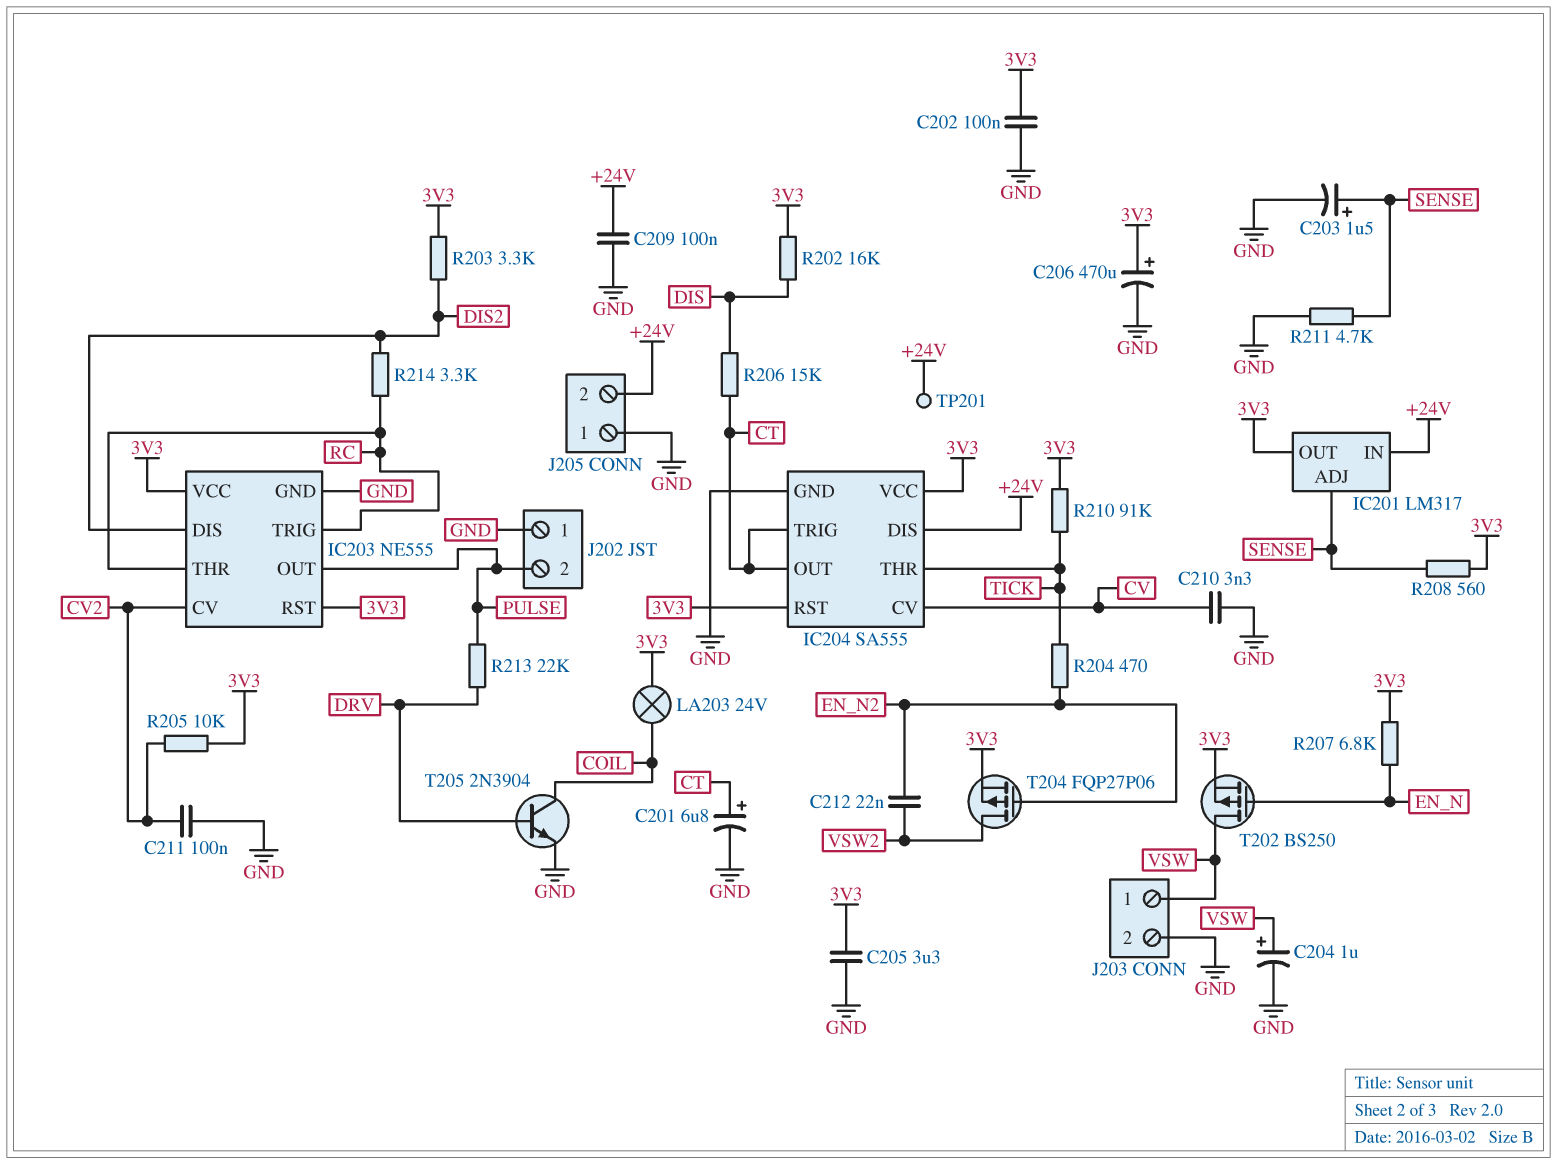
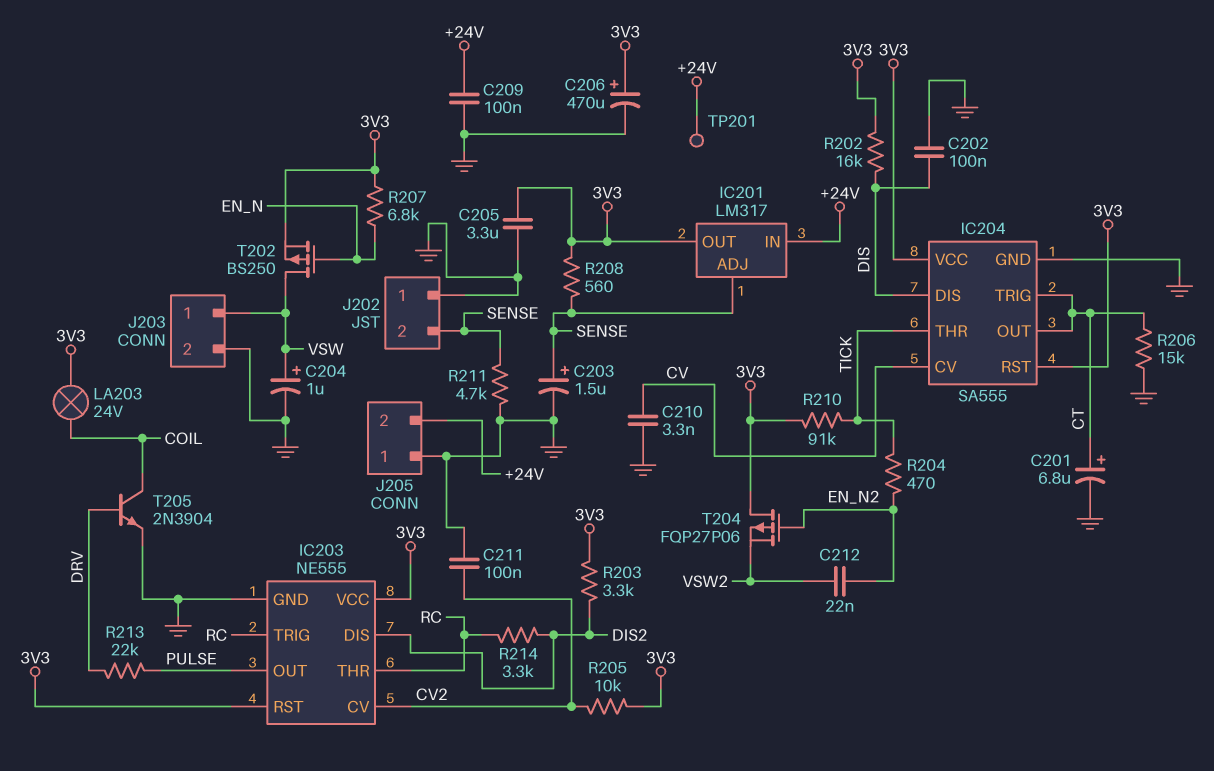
C202: 100nF (3V3, GND) -> 100nF (DIS, GND)
IC204 pin DIS: +24V -> DIS
J202 pin 2: PULSE -> SENSE
R206: 15k (CT, DIS) -> 15k (CT, GND)
T204: PMOS FQP27P06 (G EN_N2, D VSW2, S 3V3) -> PMOS FQP27P06 (G EN_N2, D 3V3, S VSW2)

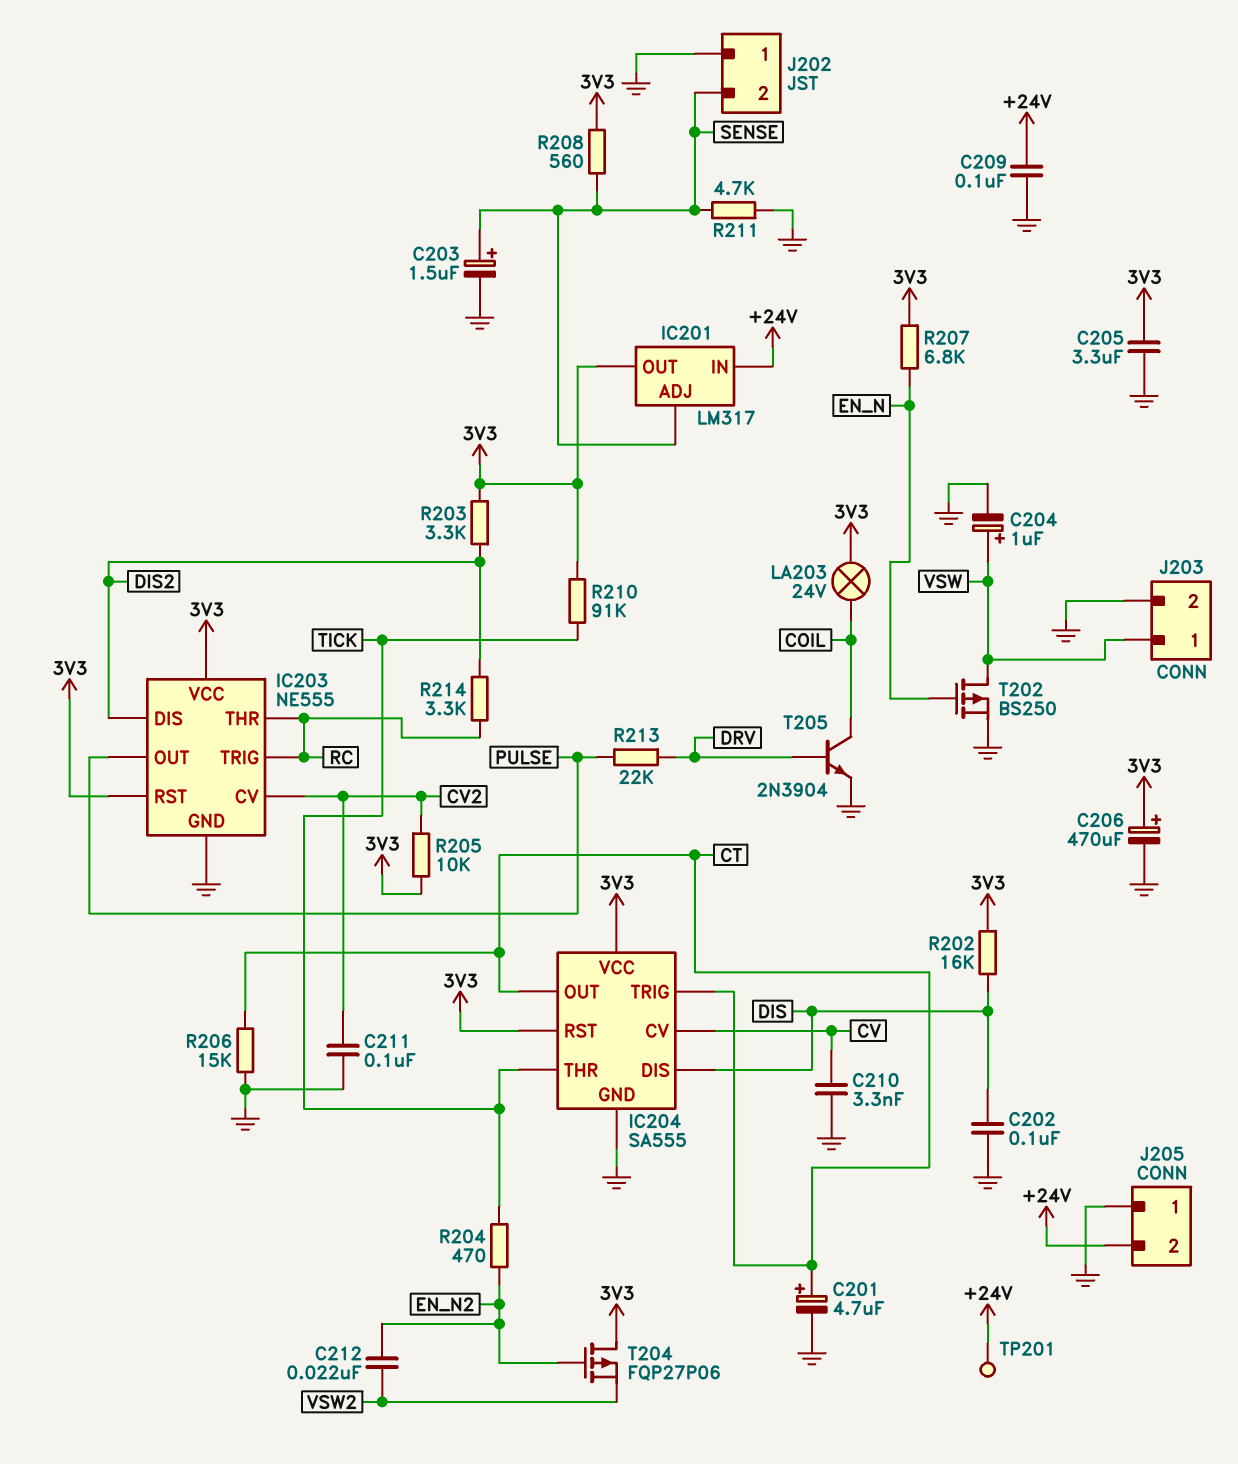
C201: 6.8uF (plus CT, minus GND) -> 4.7uF (plus CT, minus GND)
T202: PMOS BS250 (G EN_N, D VSW, S 3V3) -> PMOS BS250 (G EN_N, D VSW, S GND)

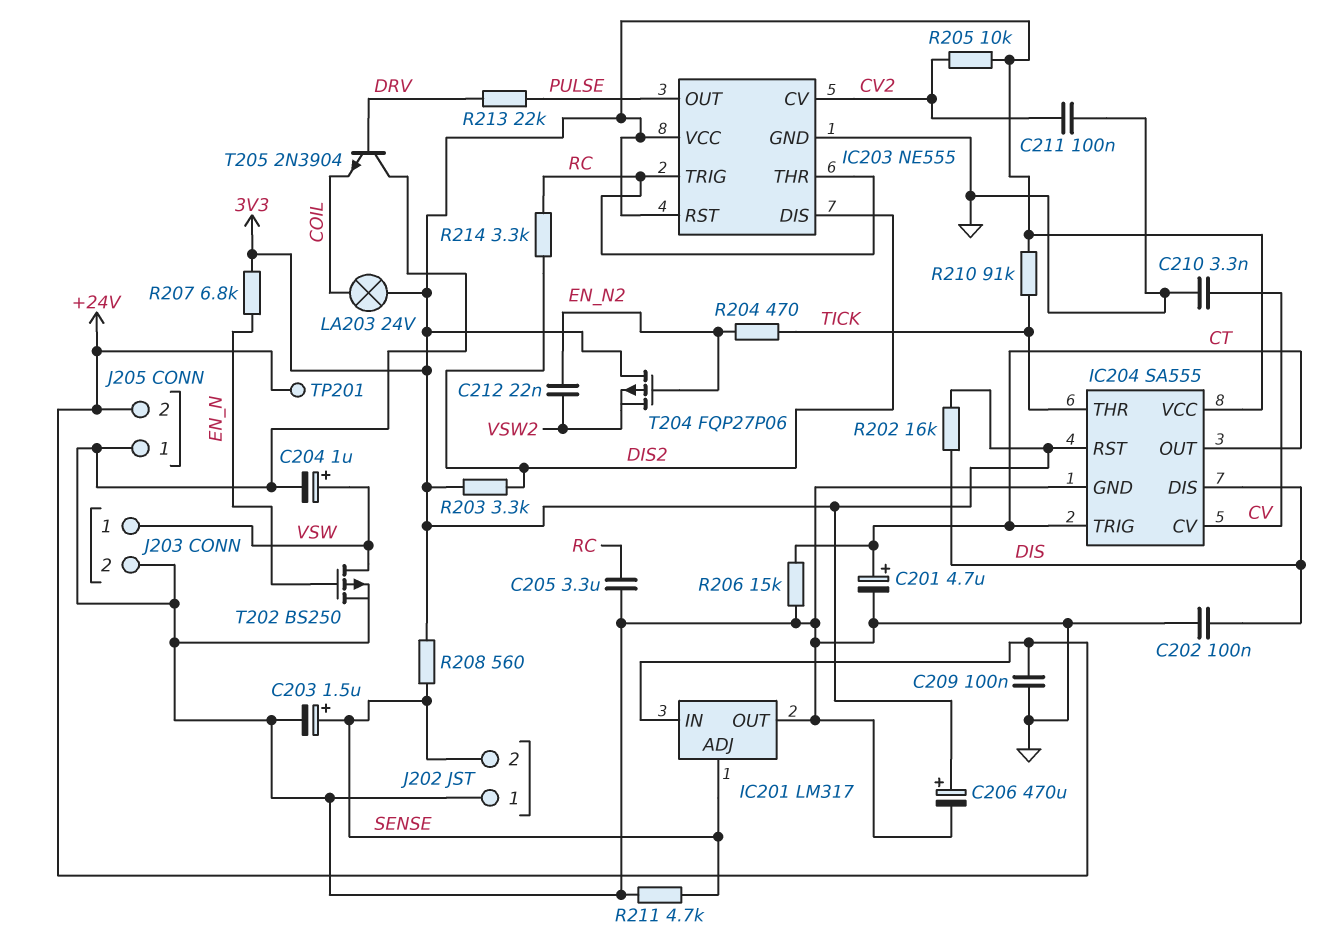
C205: 3.3uF (3V3, GND) -> 3.3uF (GND, RC)
IC201 pin OUT: 3V3 -> GND
T205: NPN 2N3904 (B DRV, C COIL, E GND) -> NPN 2N3904 (B DRV, C GND, E COIL)

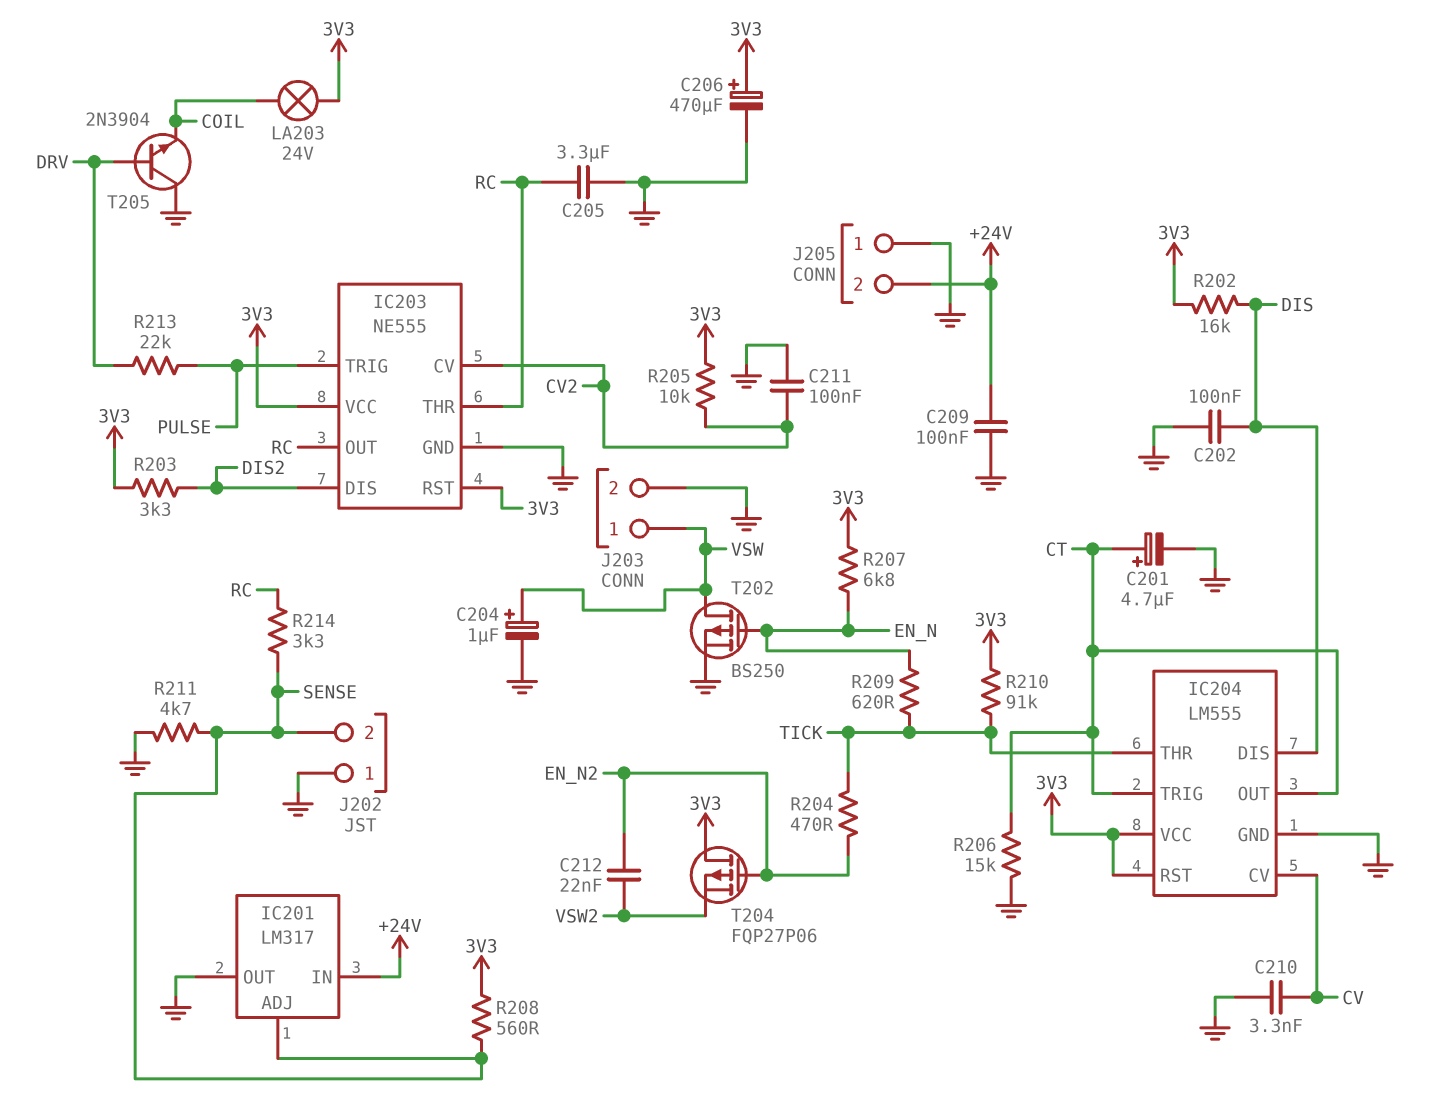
C203: 1.5uF (plus SENSE, minus GND) -> none
IC203 pin OUT: PULSE -> RC
IC203 pin TRIG: RC -> PULSE
IC204: SA555 -> LM555
R209: none -> 620 (EN_N, TICK)
R214: 3.3k (DIS2, RC) -> 3.3k (RC, SENSE)
TP201: test point (+24V) -> none

